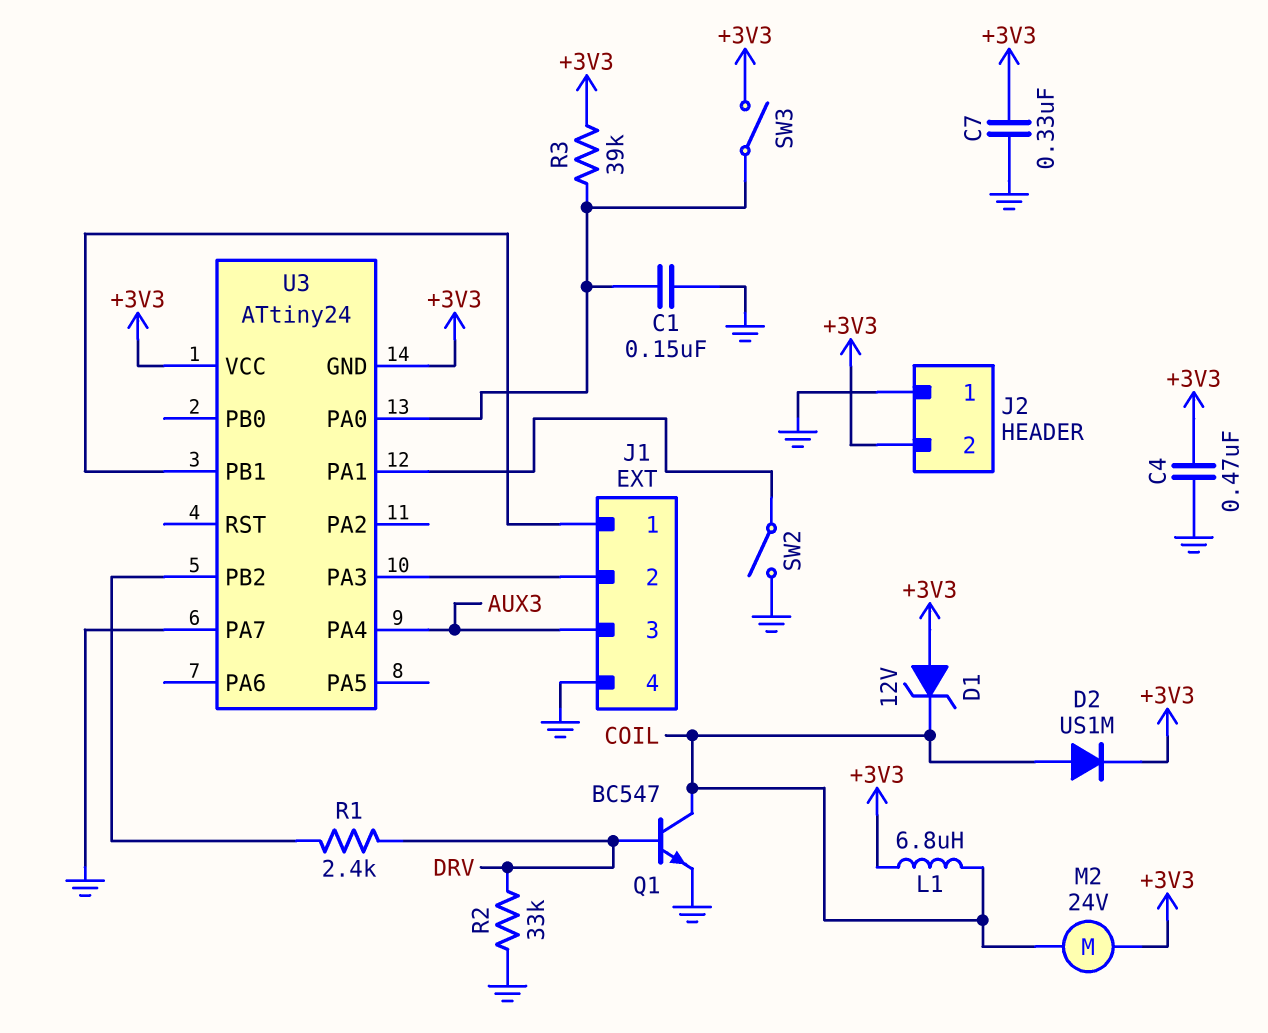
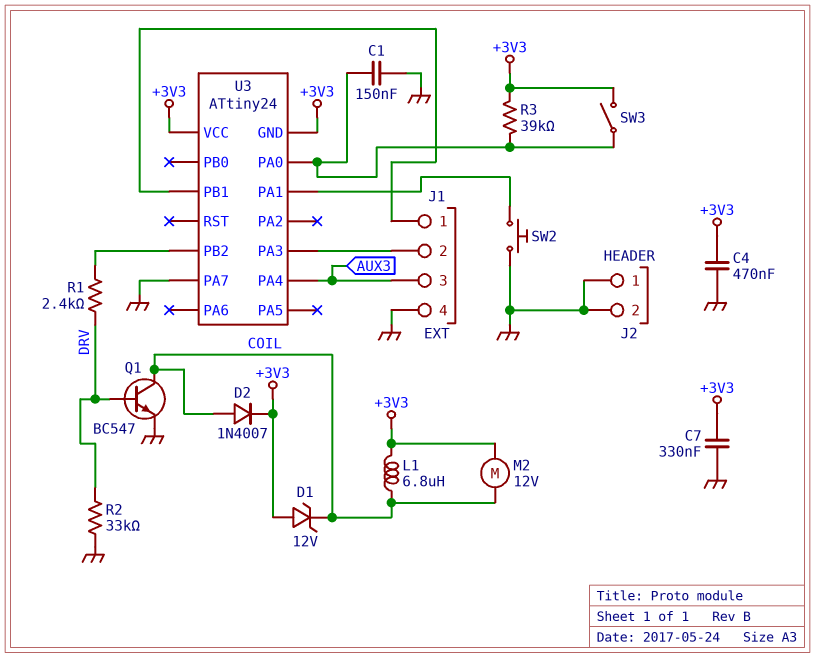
D2: diode US1M (A COIL, K +3V3) -> diode 1N4007 (A COIL, K +3V3)
J2 pin 2: +3V3 -> GND
M2: motor 24V (+3V3, COIL) -> motor 12V (+3V3, COIL)
SW2: switch (GND, U3/PA1) -> button (GND, U3/PA1)

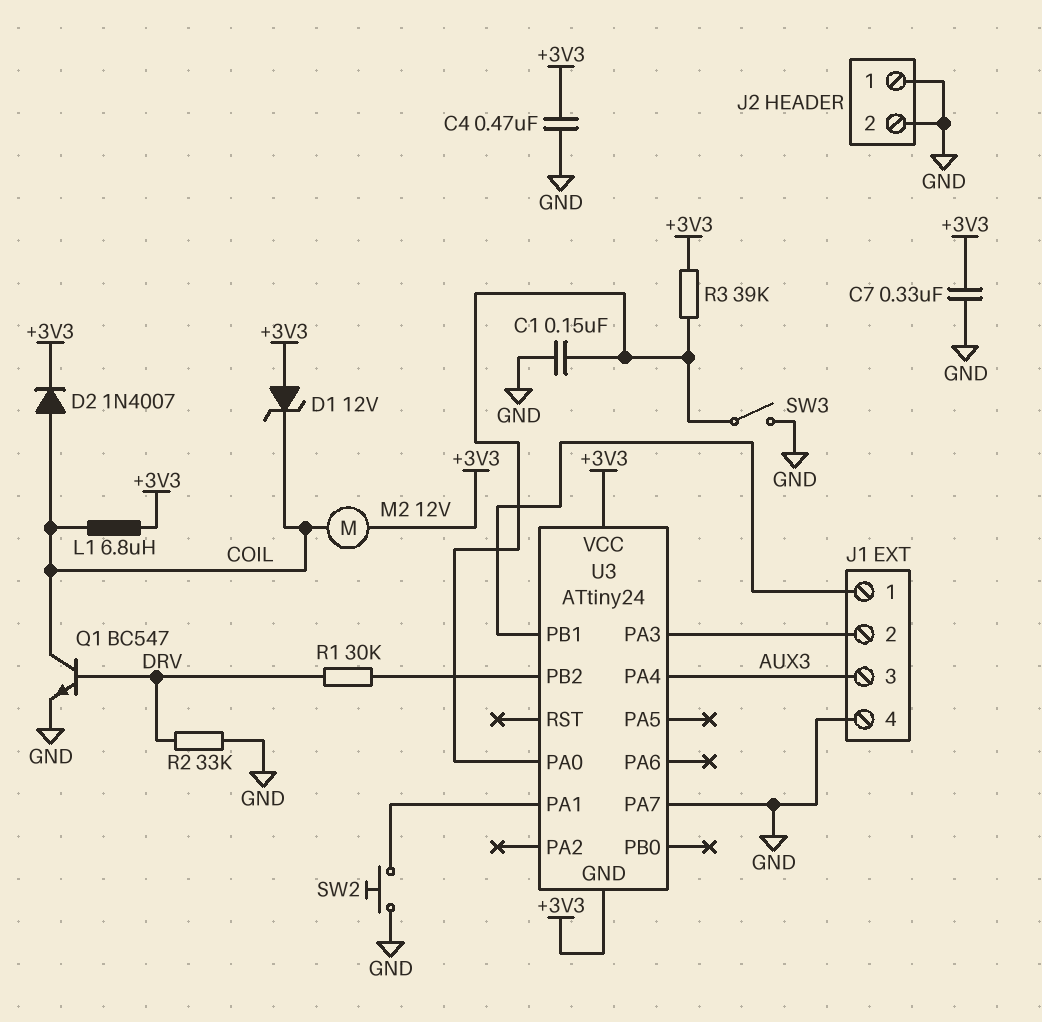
R1: 2.4k (DRV, U3/PB2) -> 30k (DRV, U3/PB2)
SW3: switch (+3V3, U3/PA0) -> switch (GND, U3/PA0)

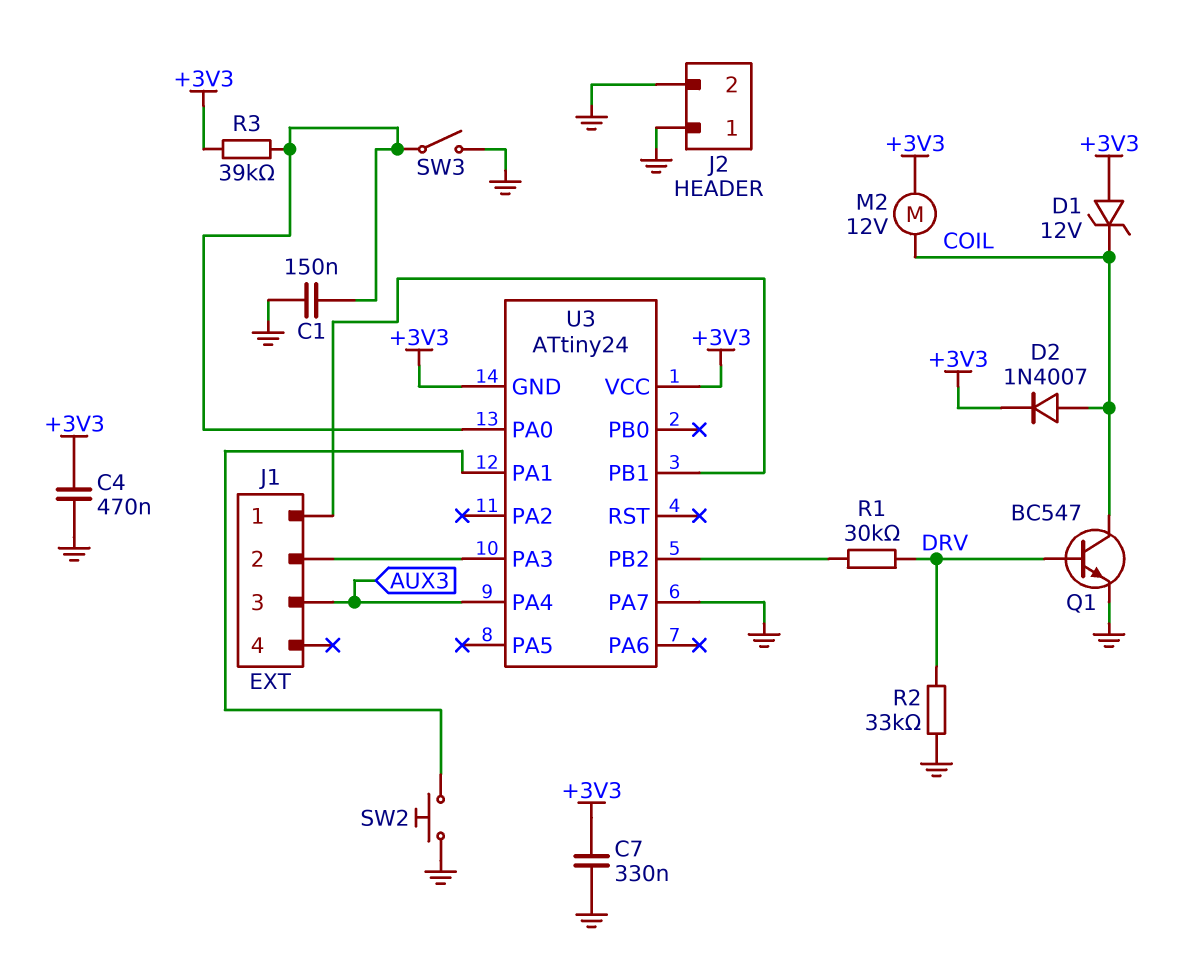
J1 pin 4: GND -> none
L1: 6.8uH (+3V3, COIL) -> none

